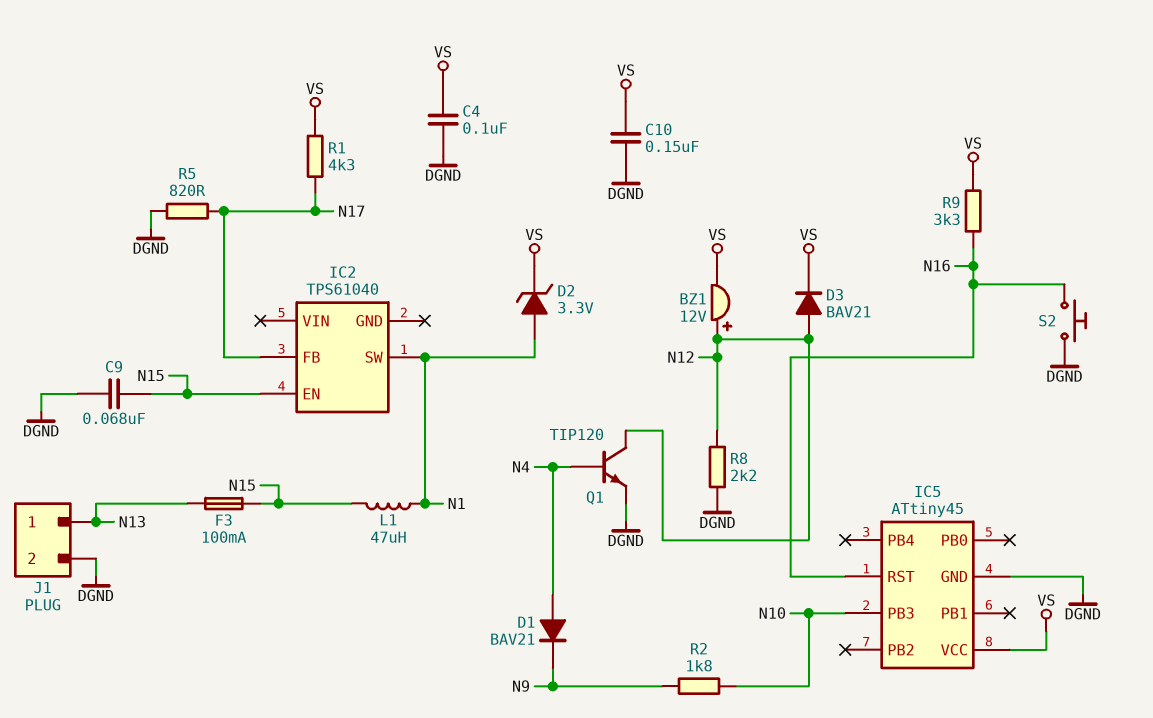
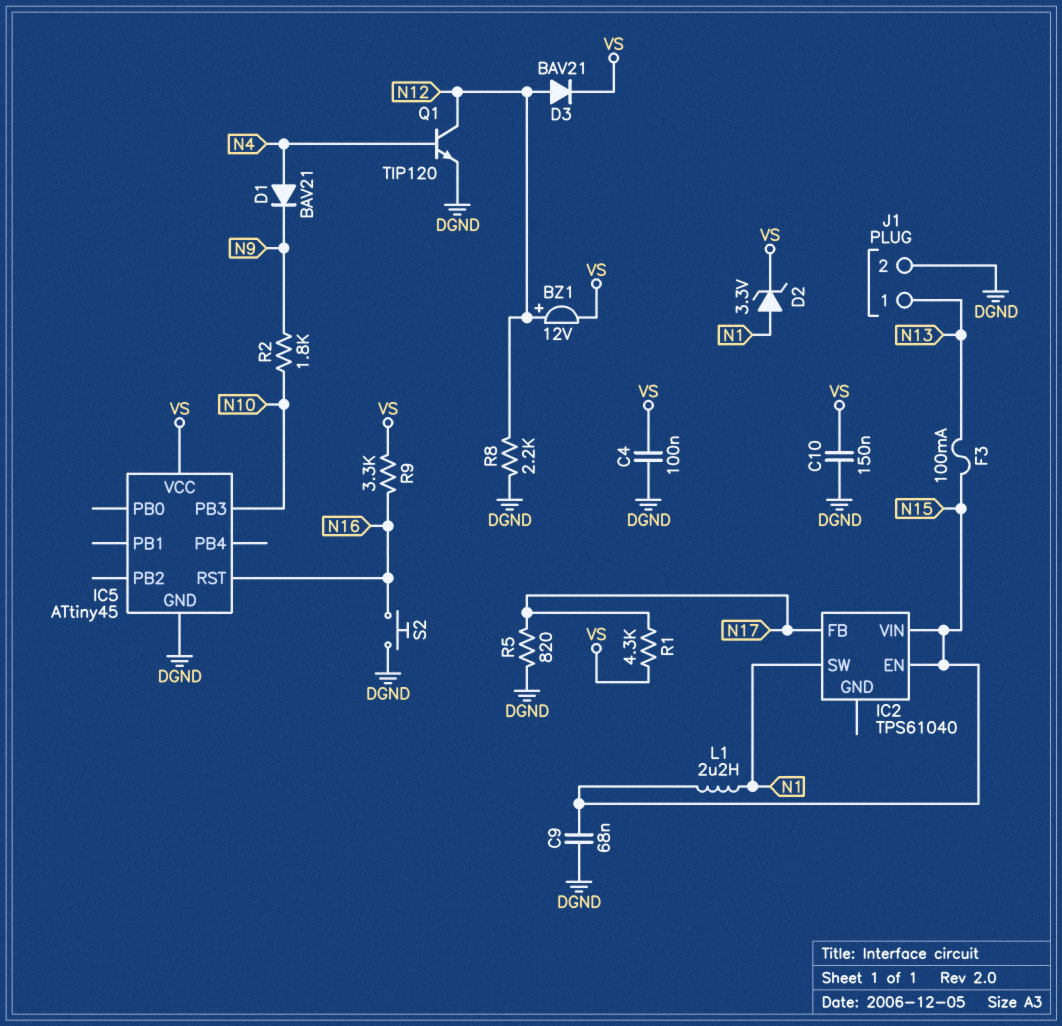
IC2 pin VIN: none -> N15
L1: 47uH (N1, N15) -> 2.2uH (N1, N15)

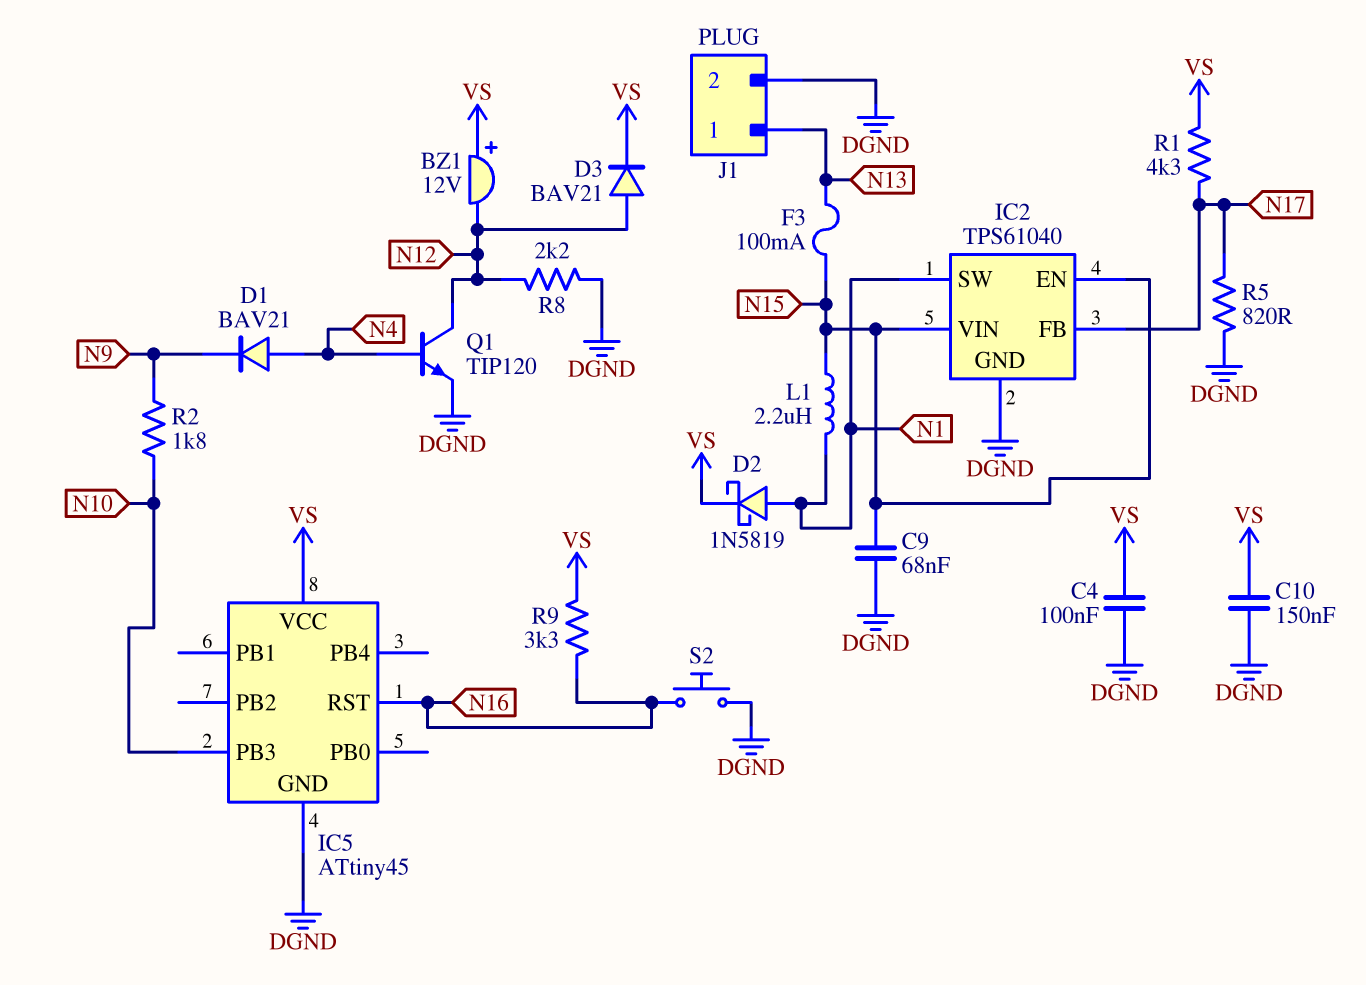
BZ1: buzzer 12V (plus N12, minus VS) -> buzzer 12V (plus VS, minus N12)
D2: zener 3.3V (A N1, K VS) -> schottky 1N5819 (A N1, K VS)
IC2 pin GND: none -> DGND

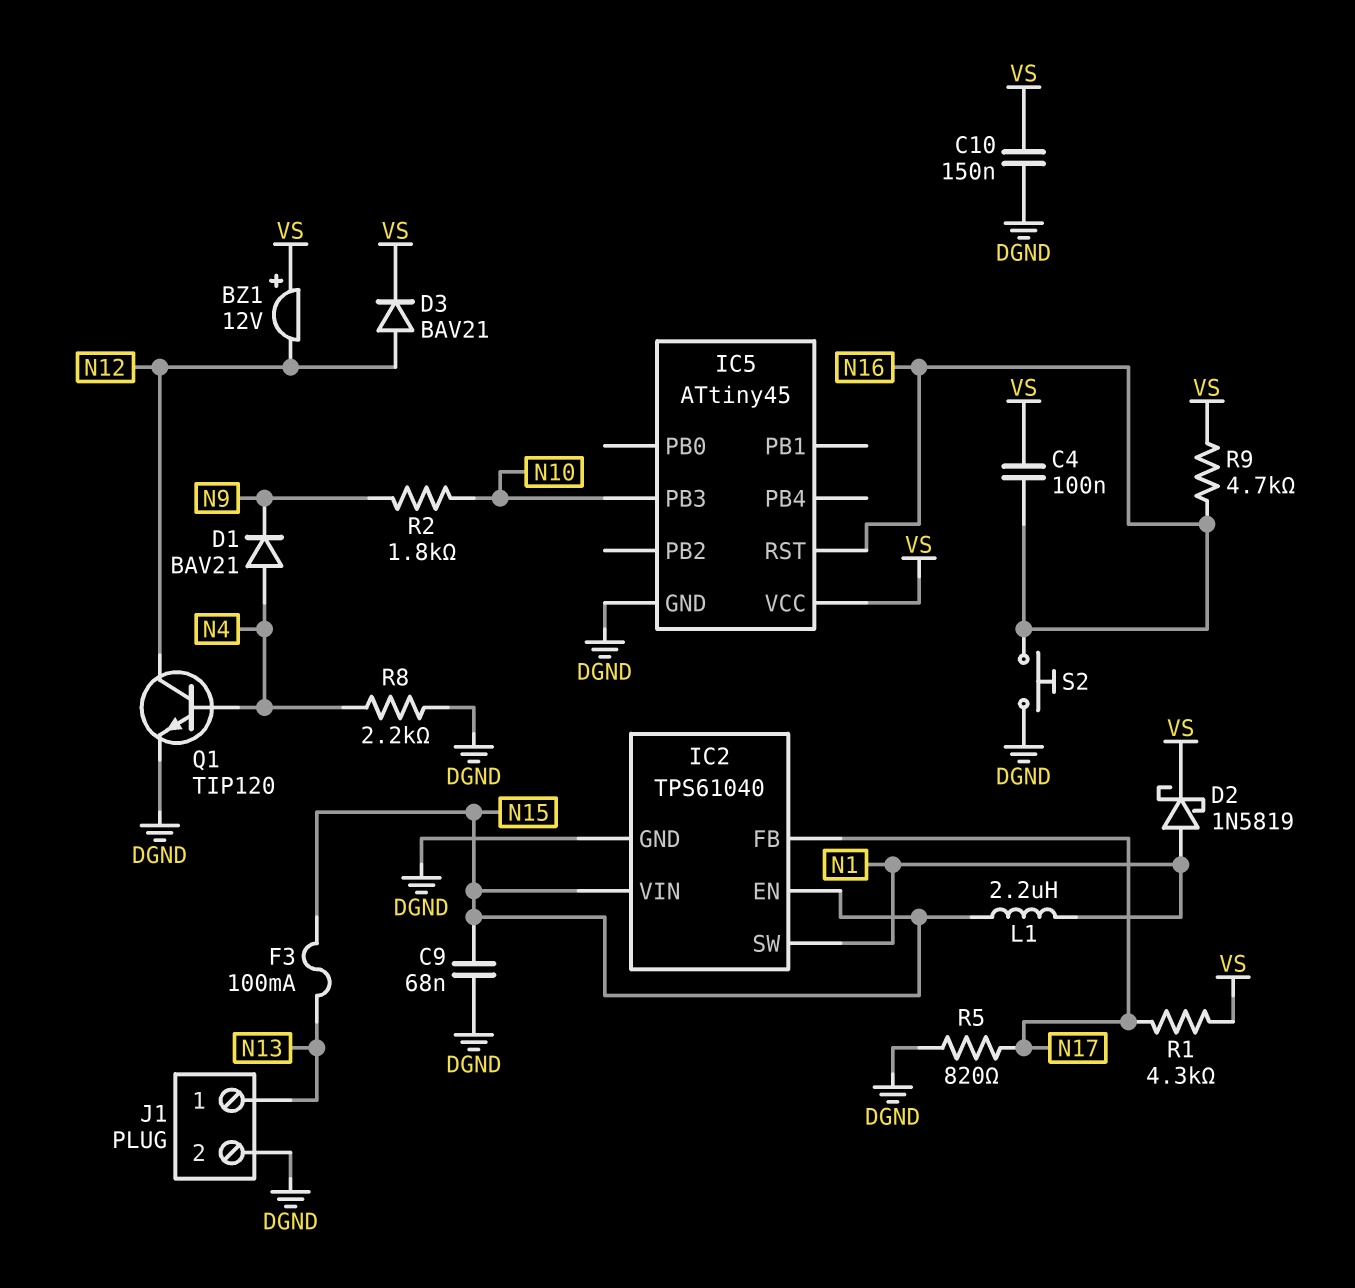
C4: 100nF (DGND, VS) -> 100nF (N16, VS)
R8: 2.2k (DGND, N12) -> 2.2k (DGND, N4)
R9: 3.3k (N16, VS) -> 4.7k (N16, VS)

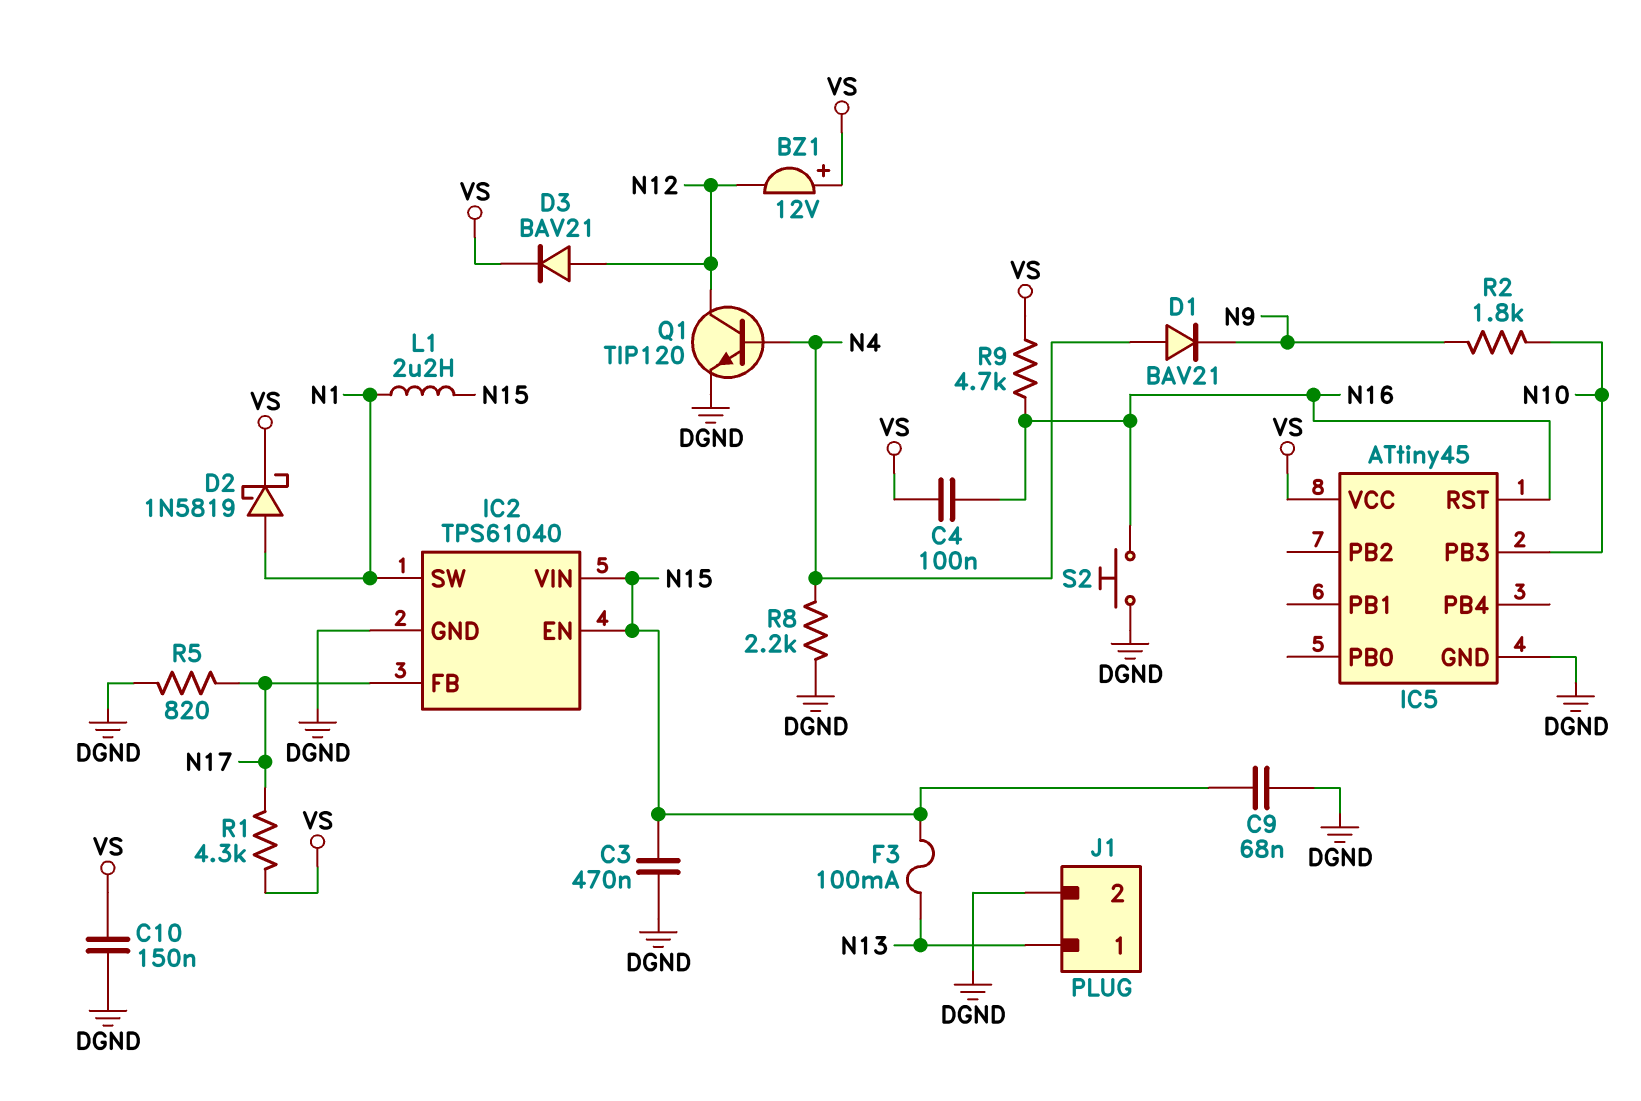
C3: none -> 470nF (DGND, N15)

